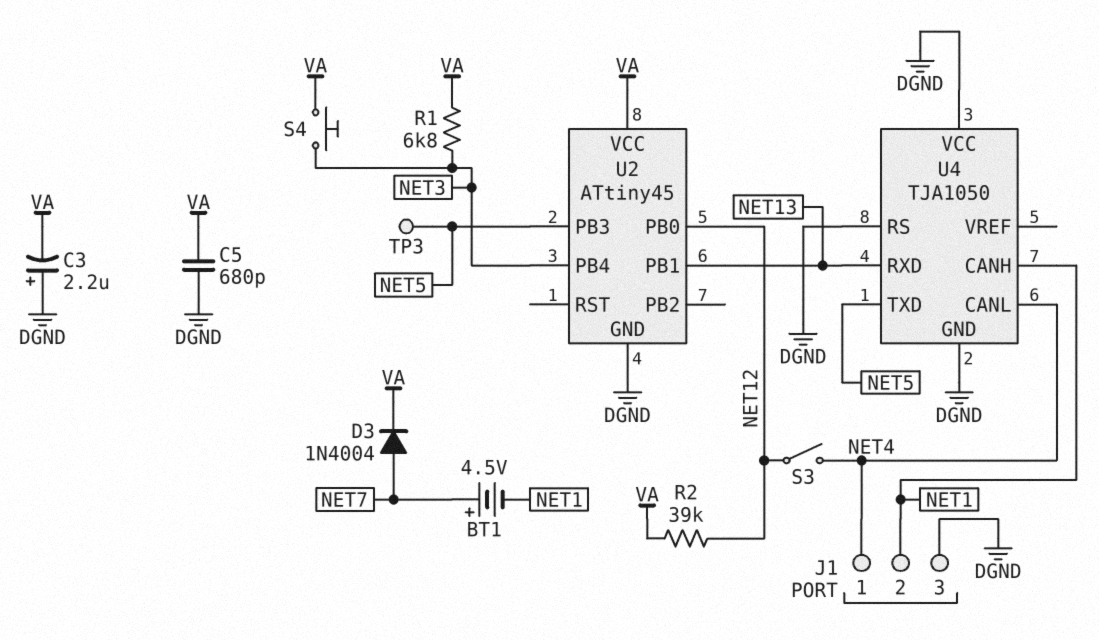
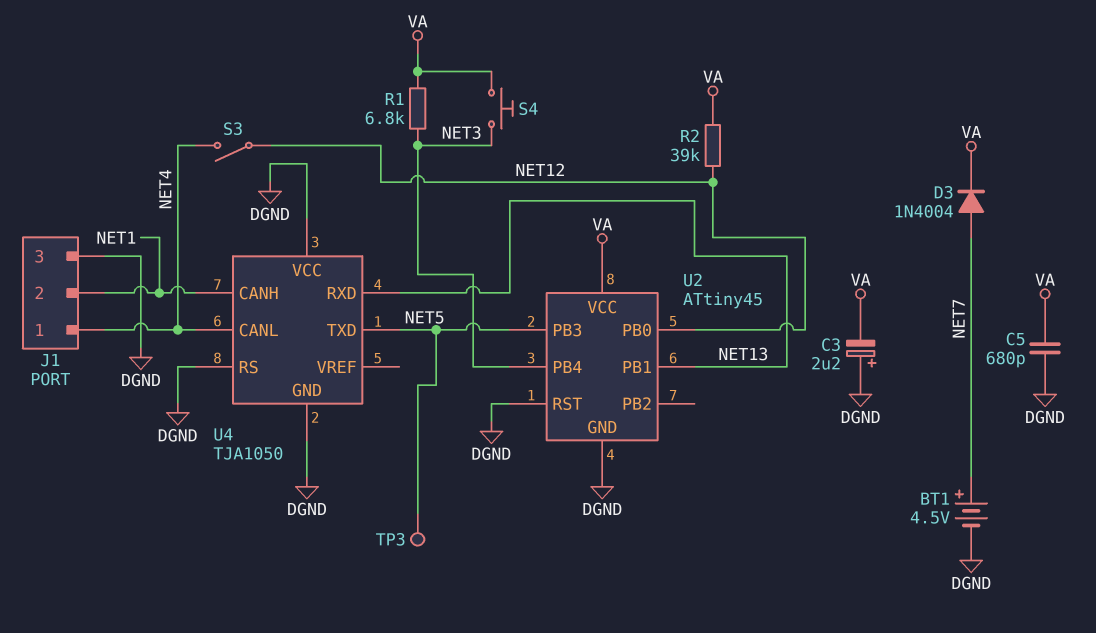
BT1: 4.5V (plus NET7, minus NET1) -> 4.5V (plus NET7, minus DGND)
U2 pin RST: none -> DGND

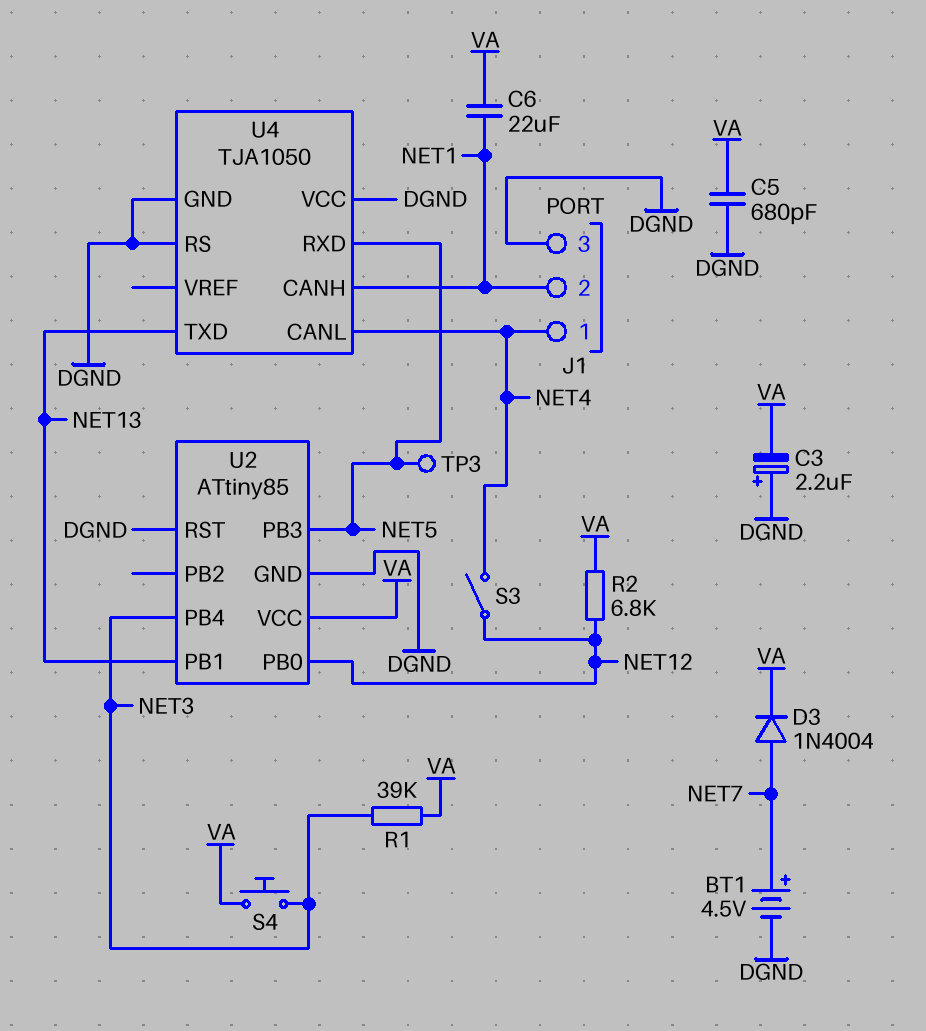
C6: none -> 22uF (NET1, VA)
R1: 6.8k (NET3, VA) -> 39k (NET3, VA)
R2: 39k (NET12, VA) -> 6.8k (NET12, VA)
U2: ATtiny45 -> ATtiny85
U4 pin RXD: NET13 -> NET5
U4 pin TXD: NET5 -> NET13

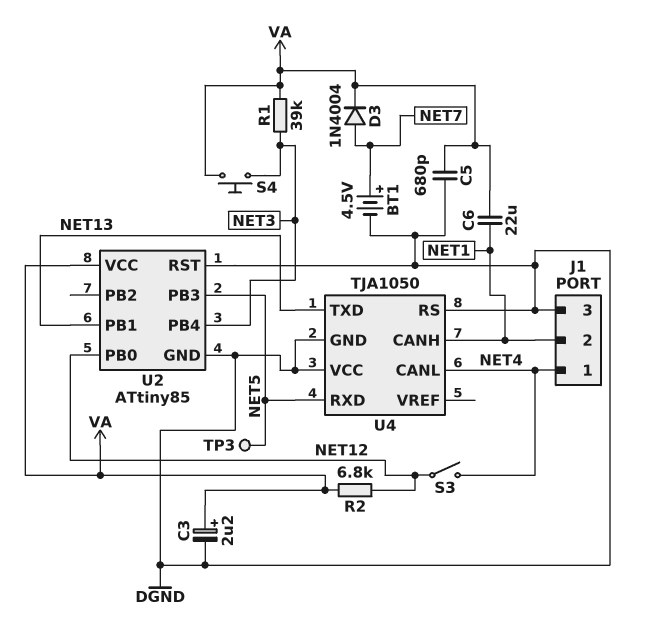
C3: 2.2uF (plus DGND, minus VA) -> 2.2uF (plus VA, minus DGND)

